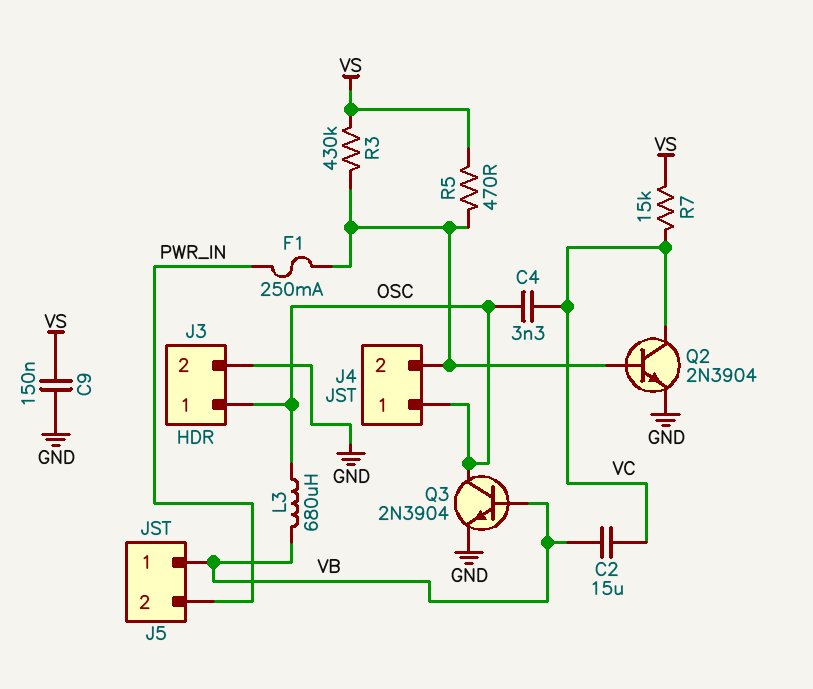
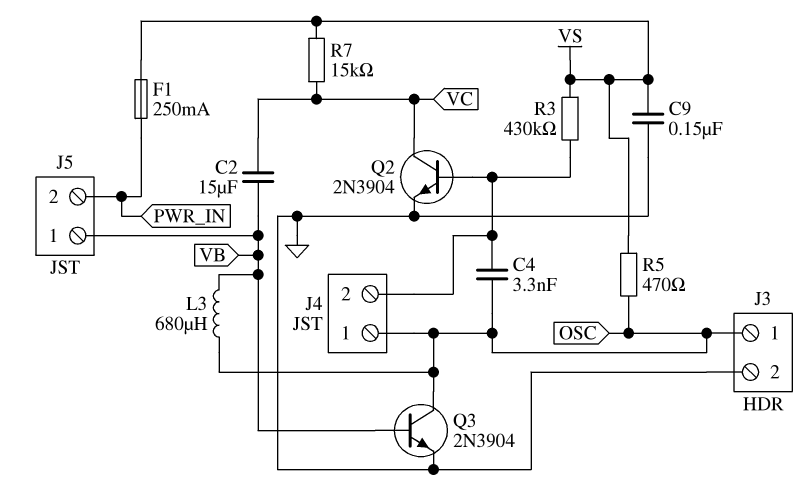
C4: 3.3nF (OSC, VC) -> 3.3nF (J4/2, OSC)
F1: 250mA (J4/2, PWR_IN) -> 250mA (PWR_IN, VS)
R5: 470 (J4/2, VS) -> 470 (OSC, VS)

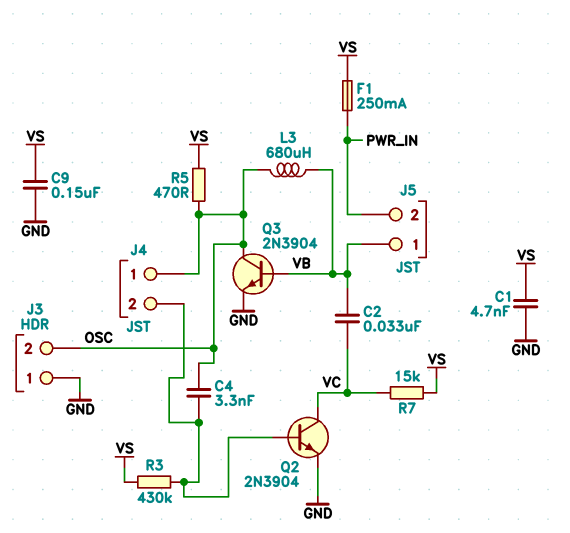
C1: none -> 4.7nF (GND, VS)
C2: 15uF (VB, VC) -> 33nF (VB, VC)
J3 pin 1: OSC -> GND
J3 pin 2: GND -> OSC

